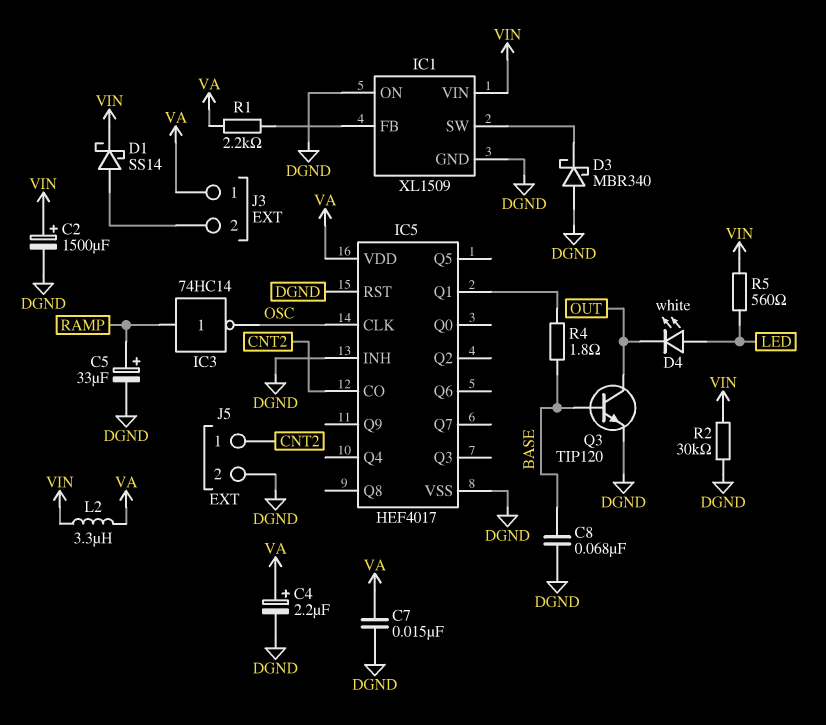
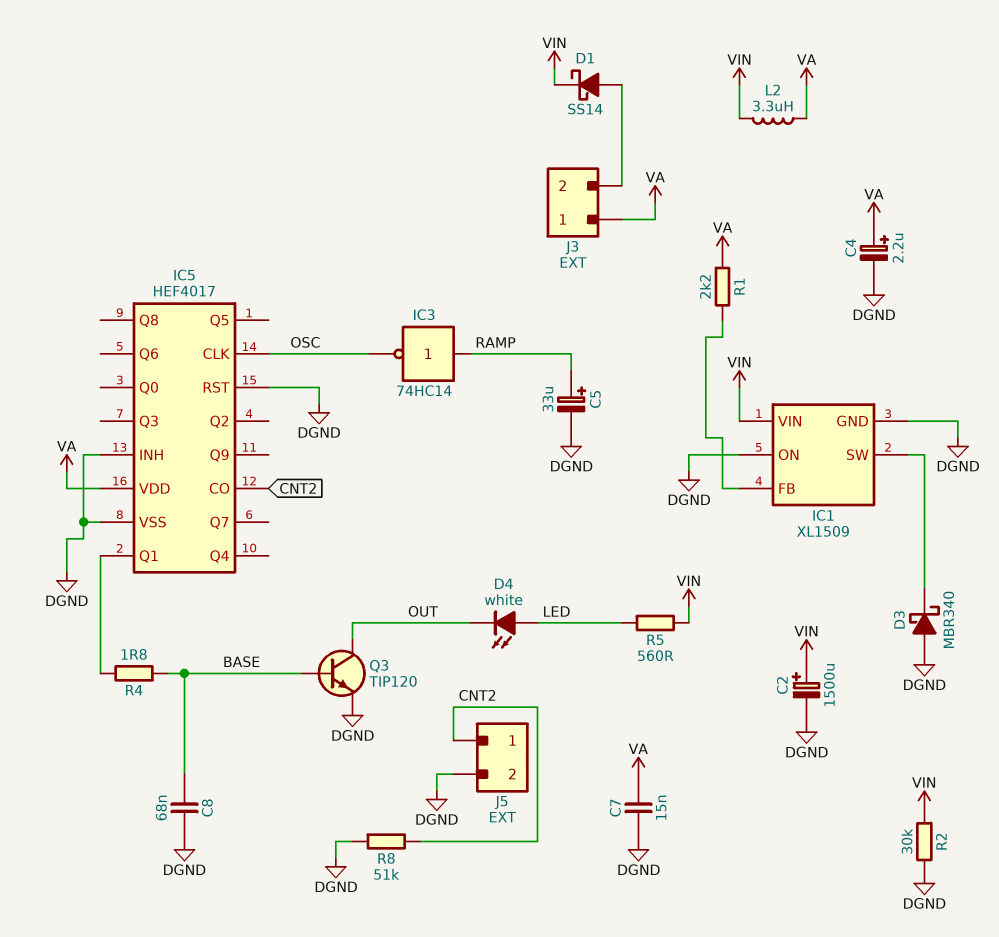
R8: none -> 51k (CNT2, DGND)

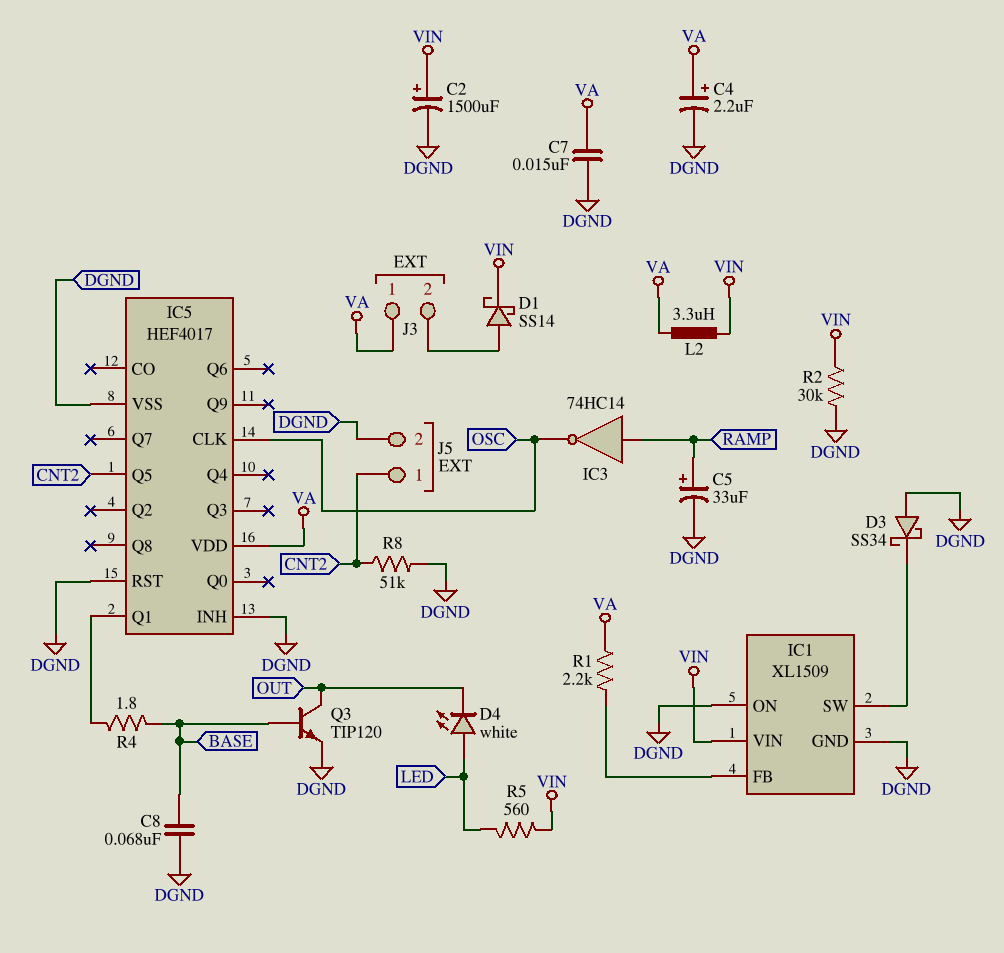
D3: schottky MBR340 (A DGND, K IC1/SW) -> schottky SS34 (A DGND, K IC1/SW)
IC5 pin CO: CNT2 -> none
IC5 pin Q5: none -> CNT2

